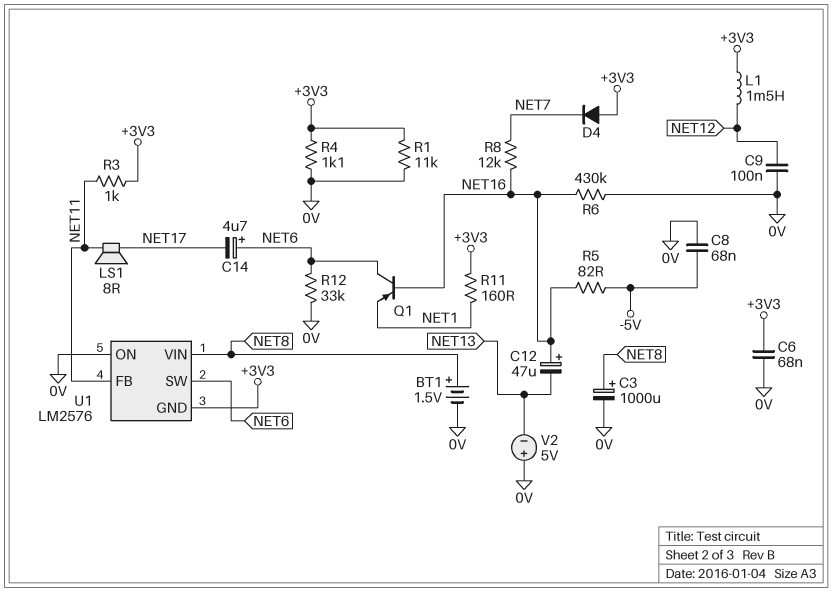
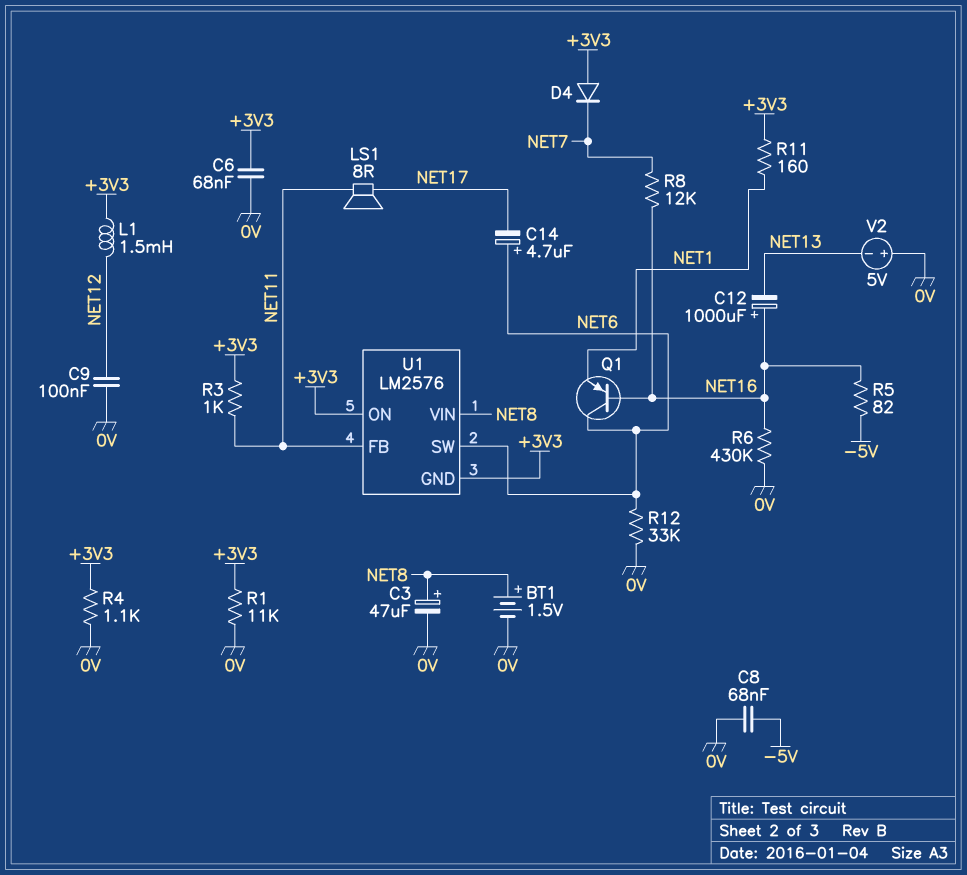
C3: 1000uF (plus NET8, minus 0V) -> 47uF (plus NET8, minus 0V)
C12: 47uF (plus NET16, minus NET13) -> 1000uF (plus NET16, minus NET13)
U1 pin ON: 0V -> +3V3

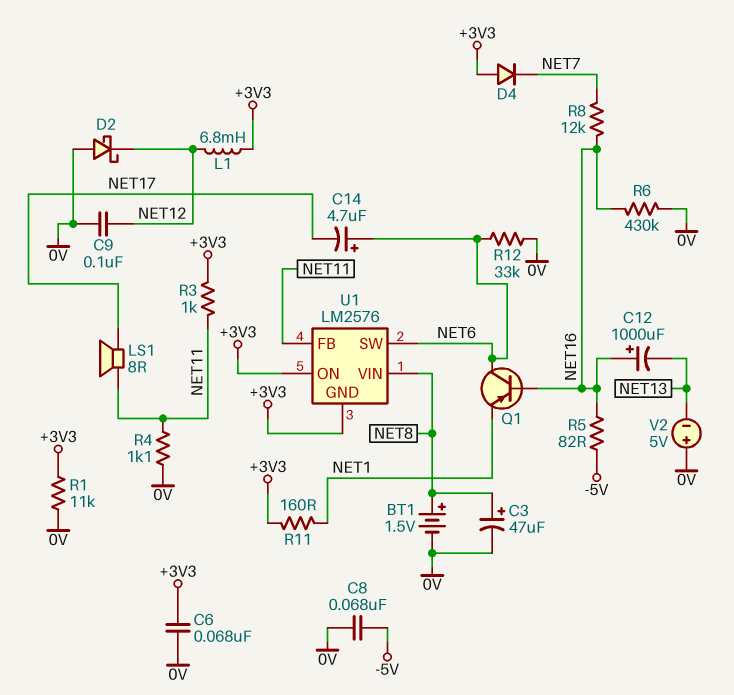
D2: none -> schottky (A 0V, K NET12)
L1: 1.5mH (+3V3, NET12) -> 6.8mH (+3V3, NET12)
R4: 1.1k (+3V3, 0V) -> 1.1k (0V, NET11)

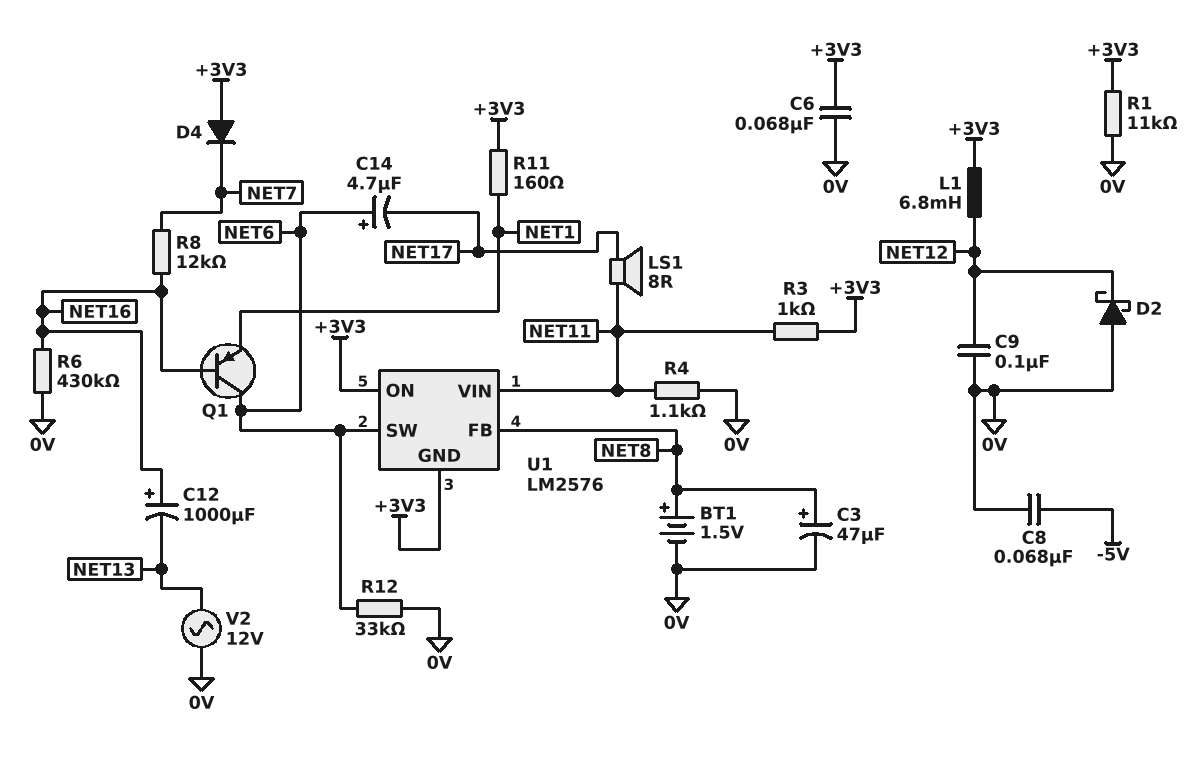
R5: 82 (-5V, NET16) -> none
U1 pin FB: NET11 -> NET8
U1 pin VIN: NET8 -> NET11
V2: 5V (plus 0V, minus NET13) -> AC 12V (0V, NET13)

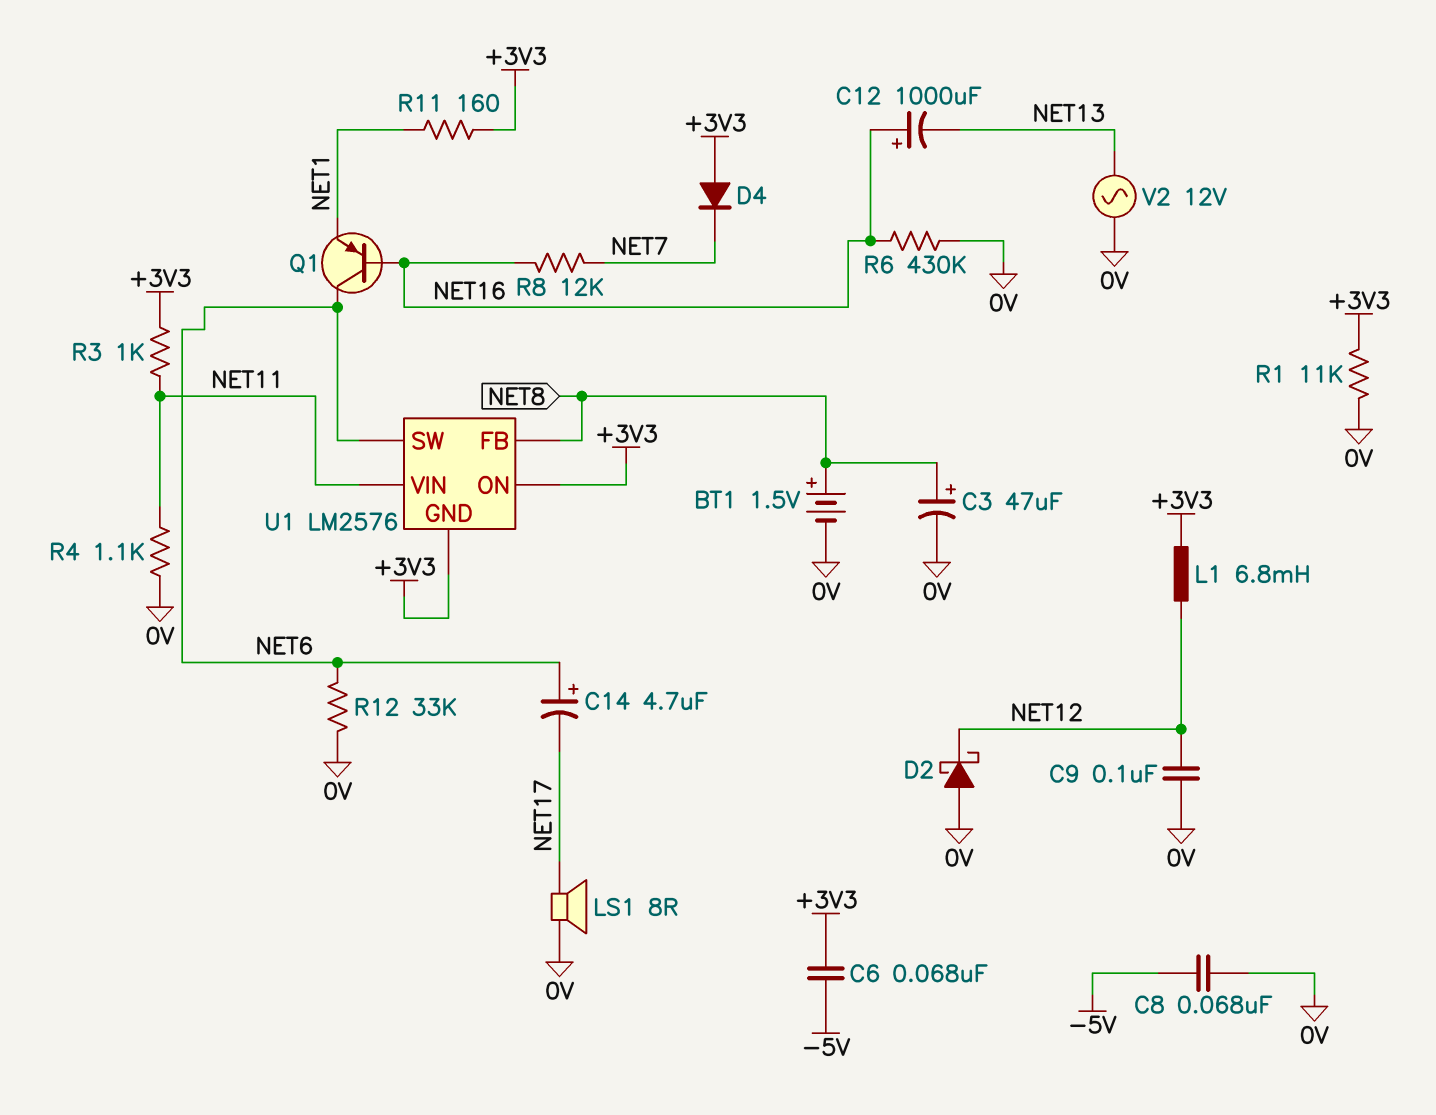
C6: 68nF (+3V3, 0V) -> 68nF (+3V3, -5V)
LS1: speaker 8R (NET11, NET17) -> speaker 8R (0V, NET17)

